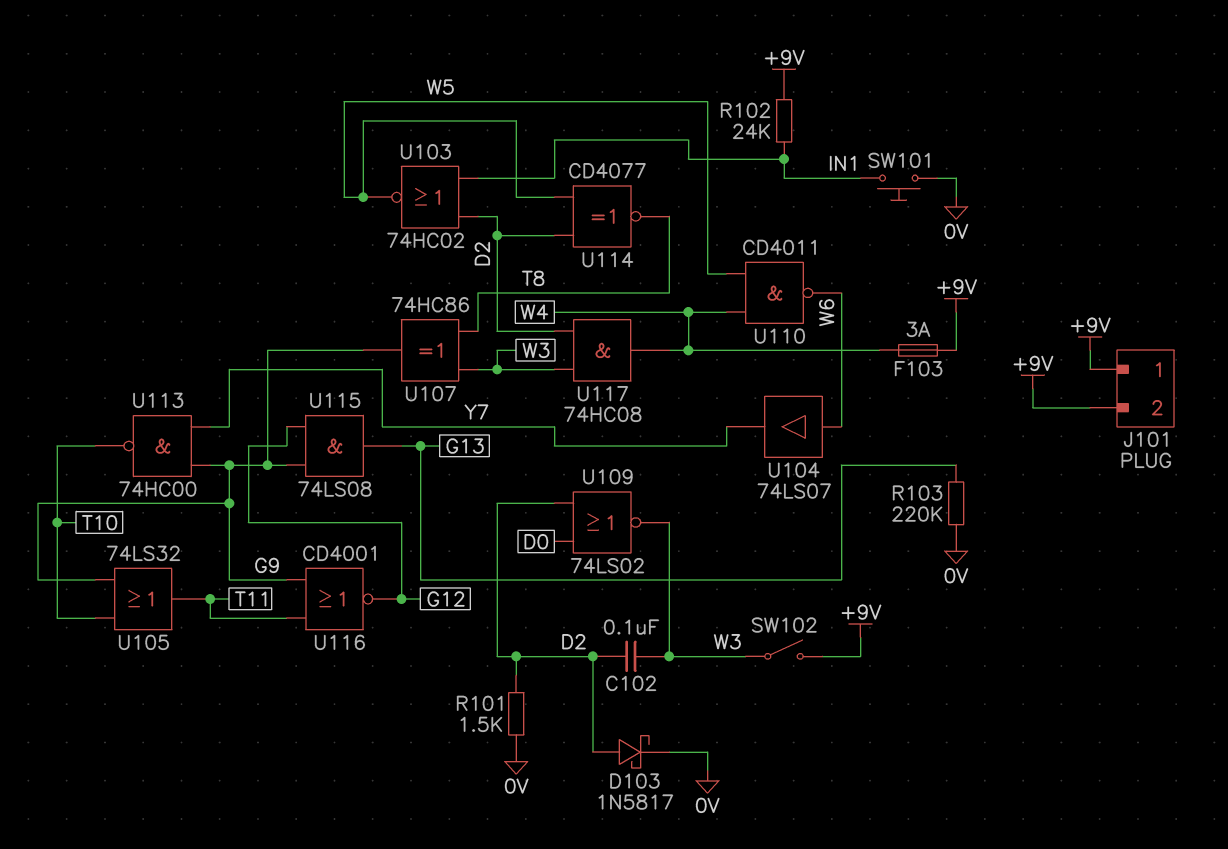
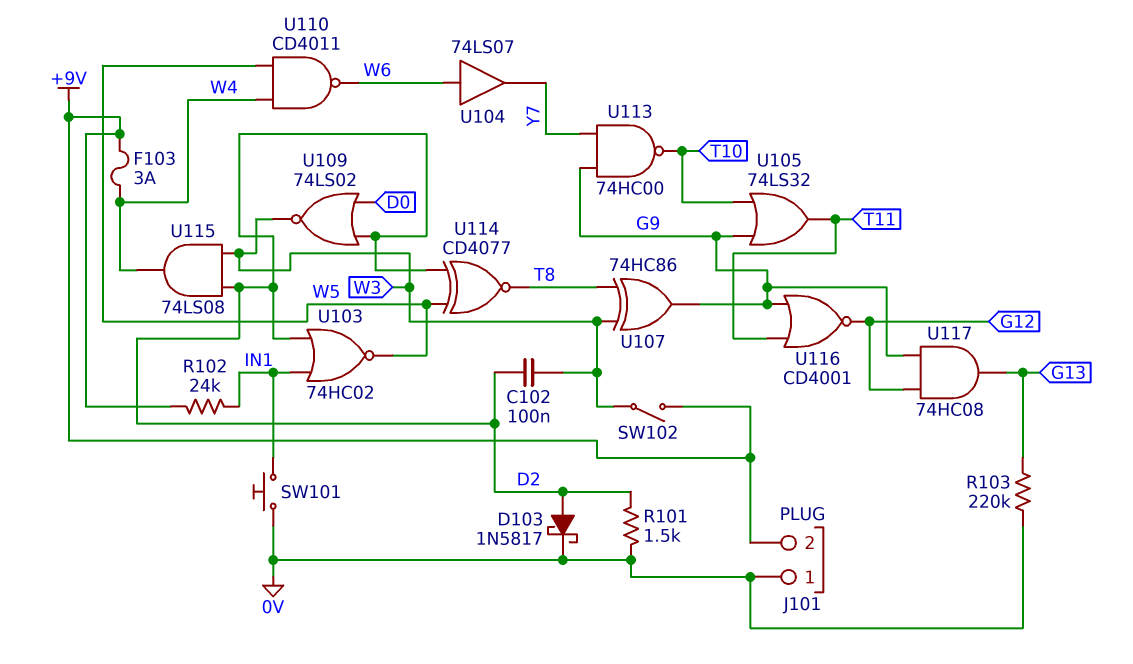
J101 pin 1: +9V -> 0V
U115: AND 74LS08 (in G9, in G12, out G13) -> AND 74LS08 (in D2, in W3, out W4)
U117: AND 74HC08 (in D2, in W3, out W4) -> AND 74HC08 (in G9, in G12, out G13)

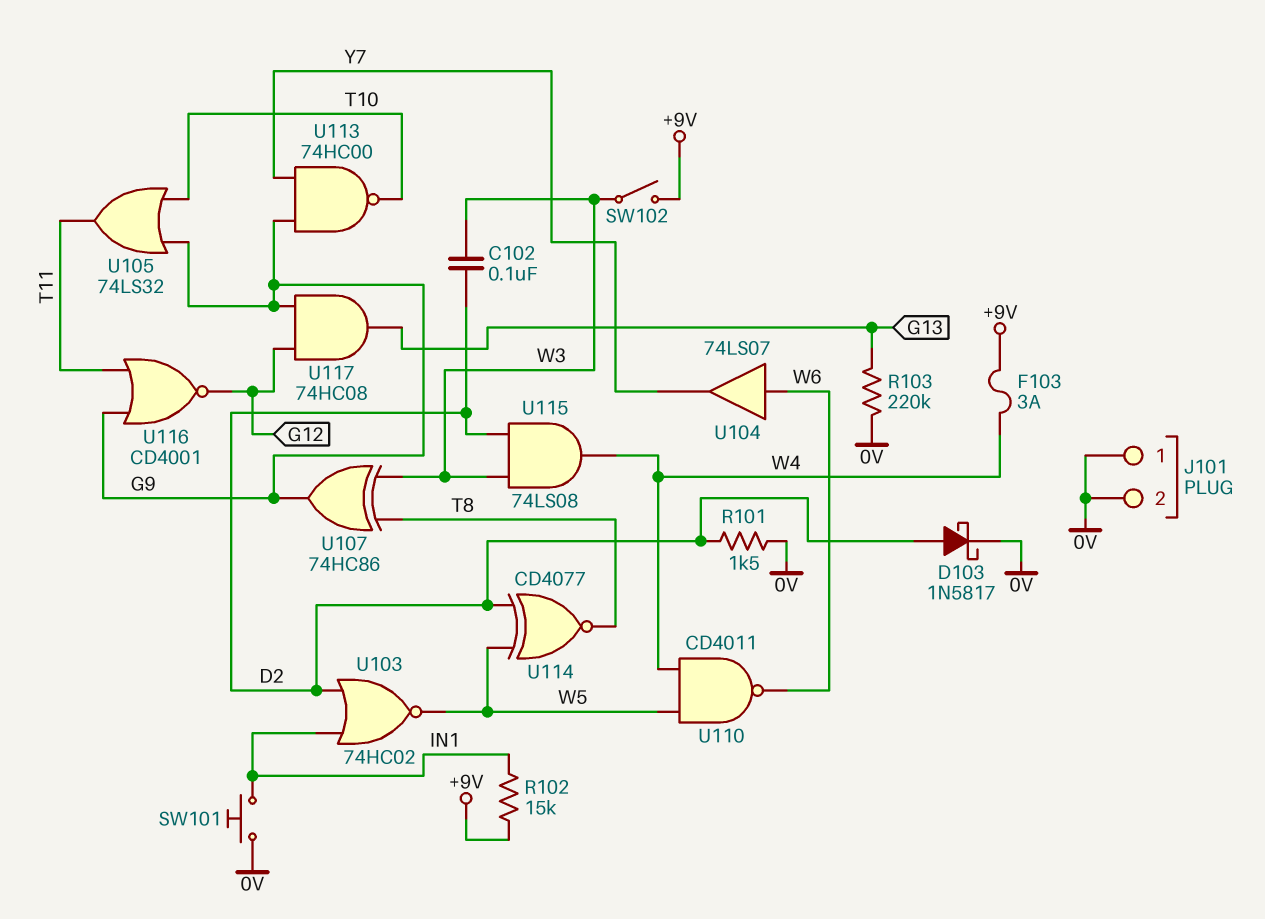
J101 pin 2: +9V -> 0V
R102: 24k (+9V, IN1) -> 15k (+9V, IN1)
U109: NOR 74LS02 (in D0, in D2, out W3) -> none

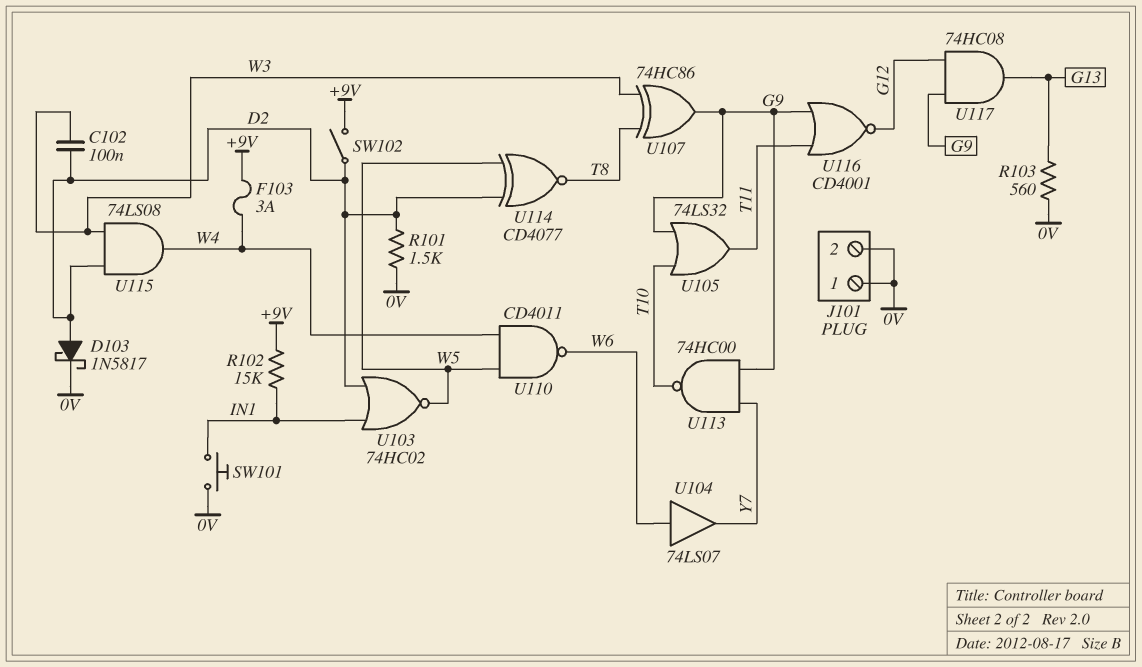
R103: 220k (0V, G13) -> 560 (0V, G13)
SW102: switch (+9V, W3) -> switch (+9V, D2)

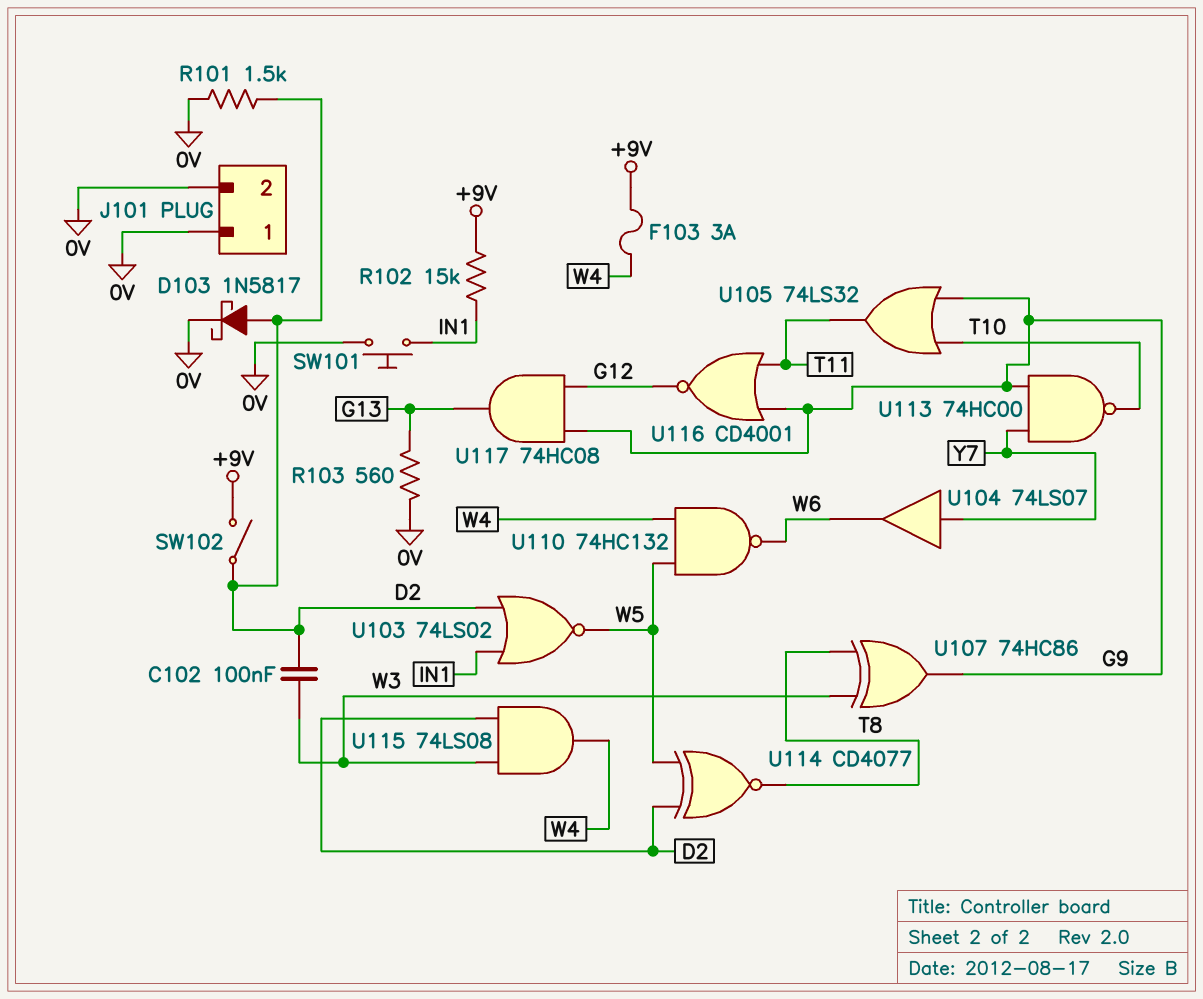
U103: NOR 74HC02 (in D2, in IN1, out W5) -> NOR 74LS02 (in D2, in IN1, out W5)
U104: buffer 74LS07 (in W6, out Y7) -> buffer 74LS07 (in Y7, out W6)
U110: NAND CD4011 (in W4, in W5, out W6) -> NAND 74HC132 (in W4, in W5, out W6)

